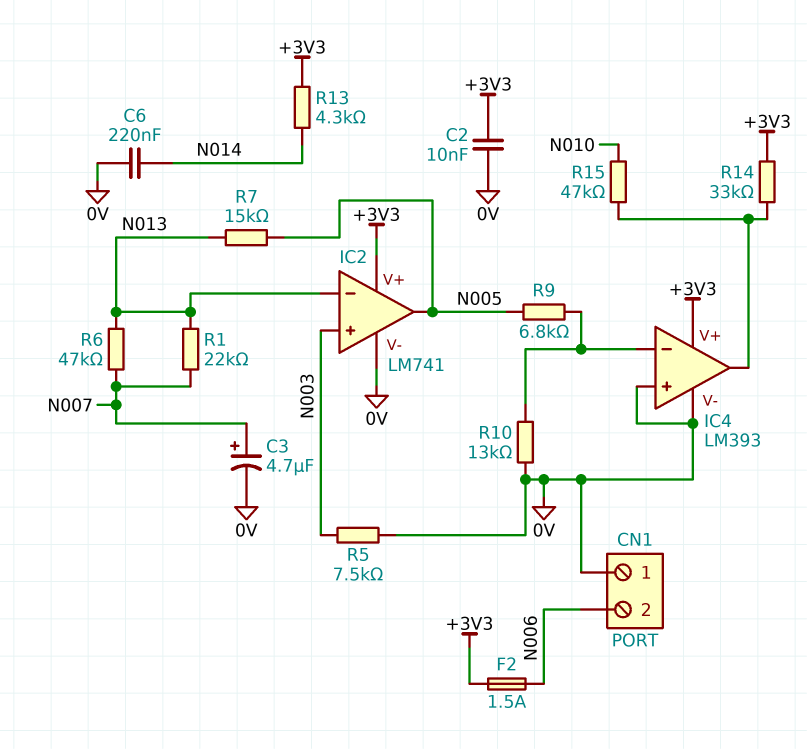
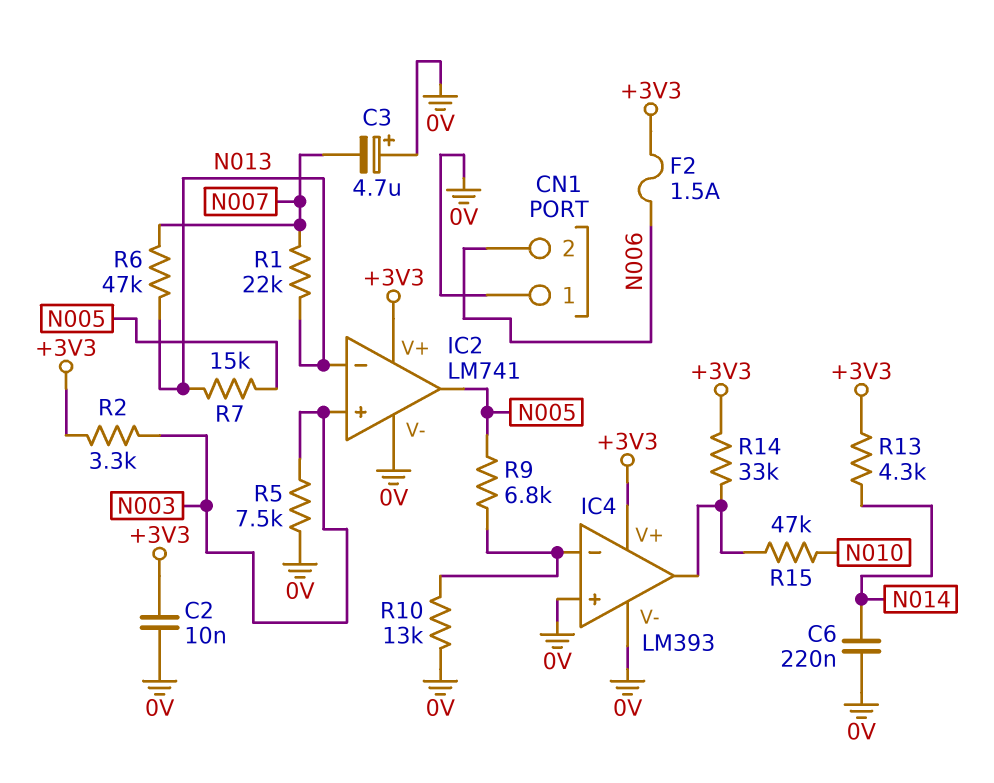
C3: 4.7uF (plus N007, minus 0V) -> 4.7uF (plus 0V, minus N007)
R2: none -> 3.3k (+3V3, N003)

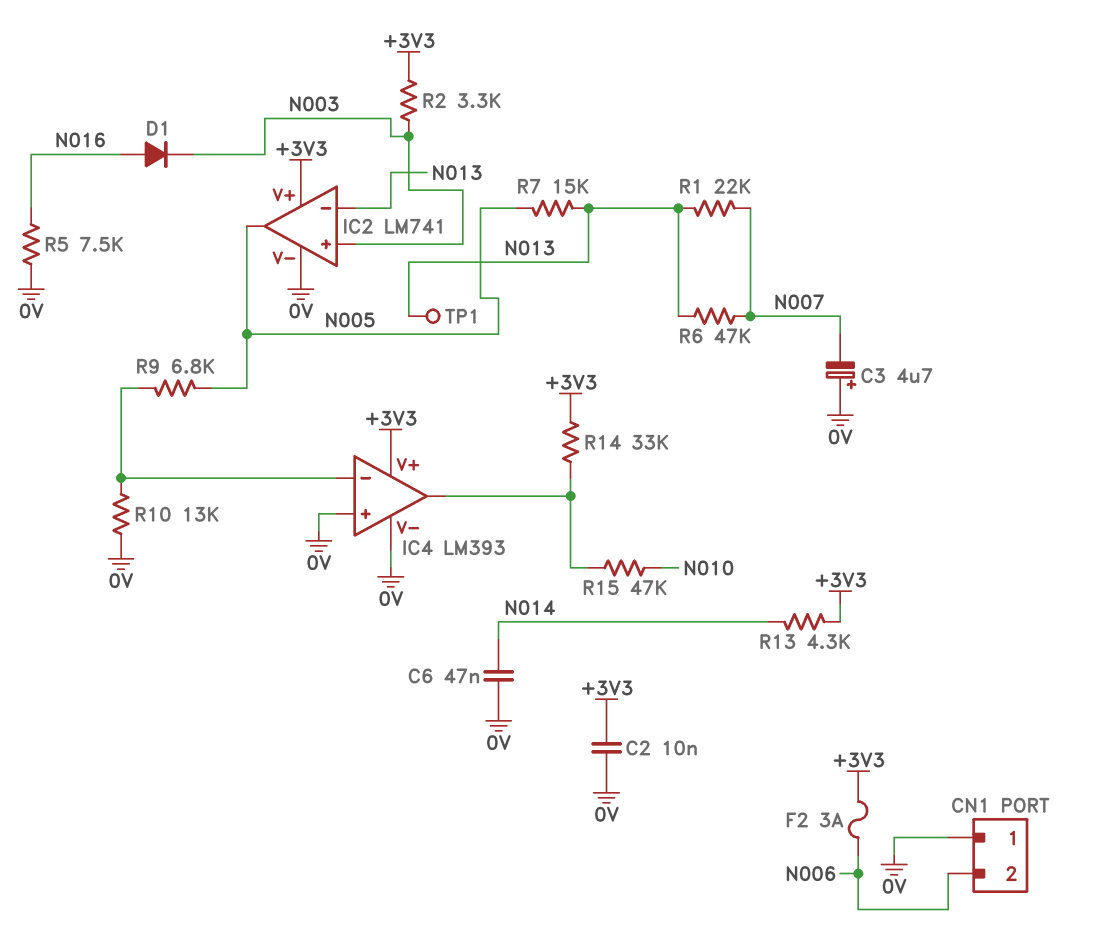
C6: 220nF (0V, N014) -> 47nF (0V, N014)
D1: none -> diode (A N016, K N003)
F2: 1.5A (+3V3, N006) -> 3A (+3V3, N006)
R5: 7.5k (0V, N003) -> 7.5k (0V, N016)
TP1: none -> test point (N013)

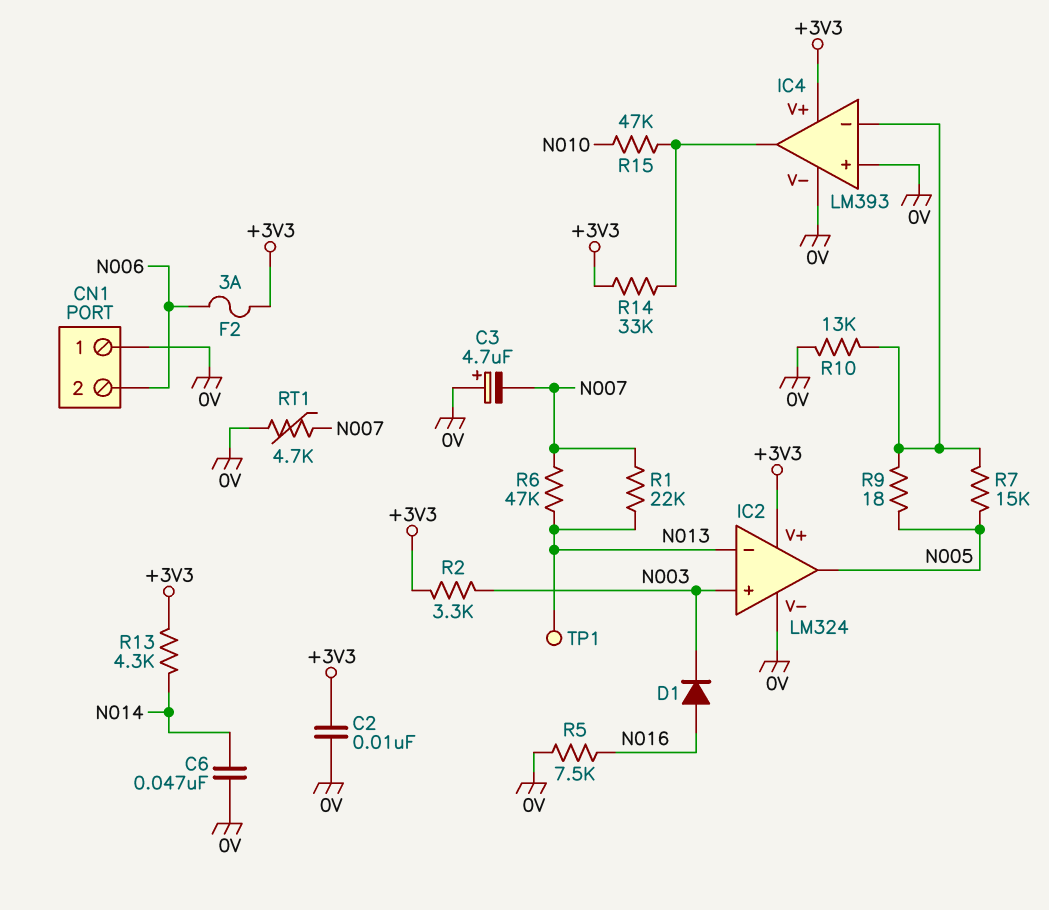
IC2: LM741 -> LM324
R7: 15k (N005, N013) -> 15k (IC4/in-, N005)
R9: 6.8k (IC4/in-, N005) -> 18 (IC4/in-, N005)
RT1: none -> 4.7k (0V, N007)

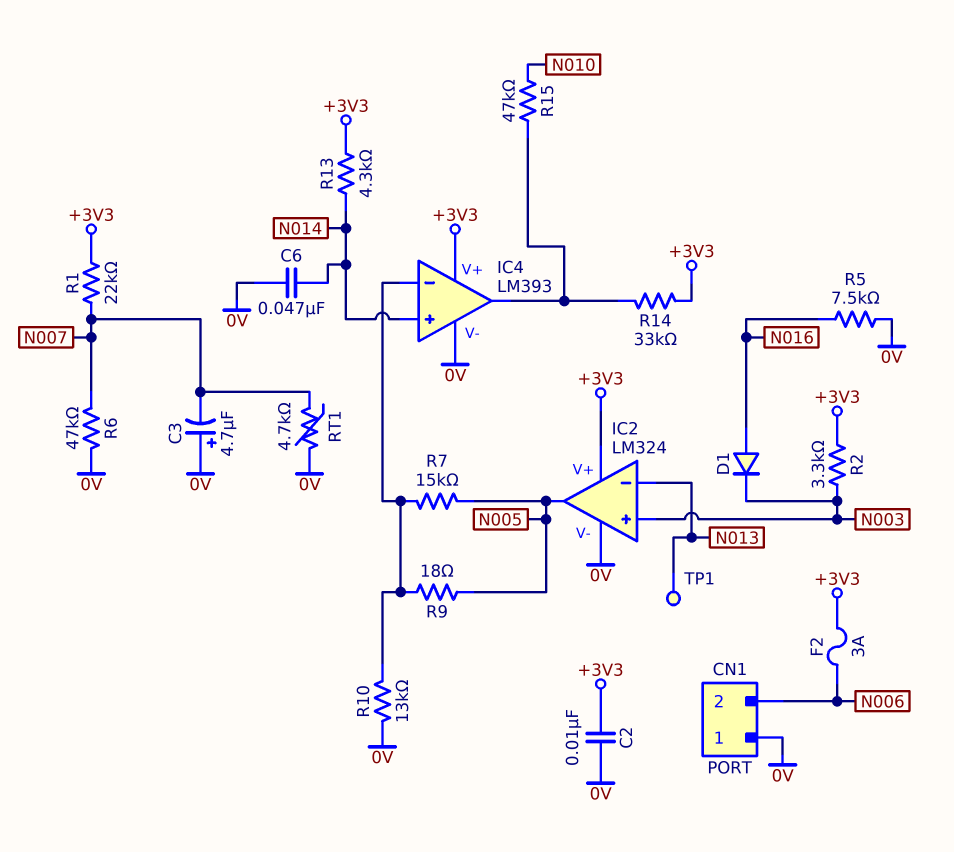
IC4 pin in+: 0V -> N014
R1: 22k (N007, N013) -> 22k (+3V3, N007)
R6: 47k (N007, N013) -> 47k (0V, N007)

